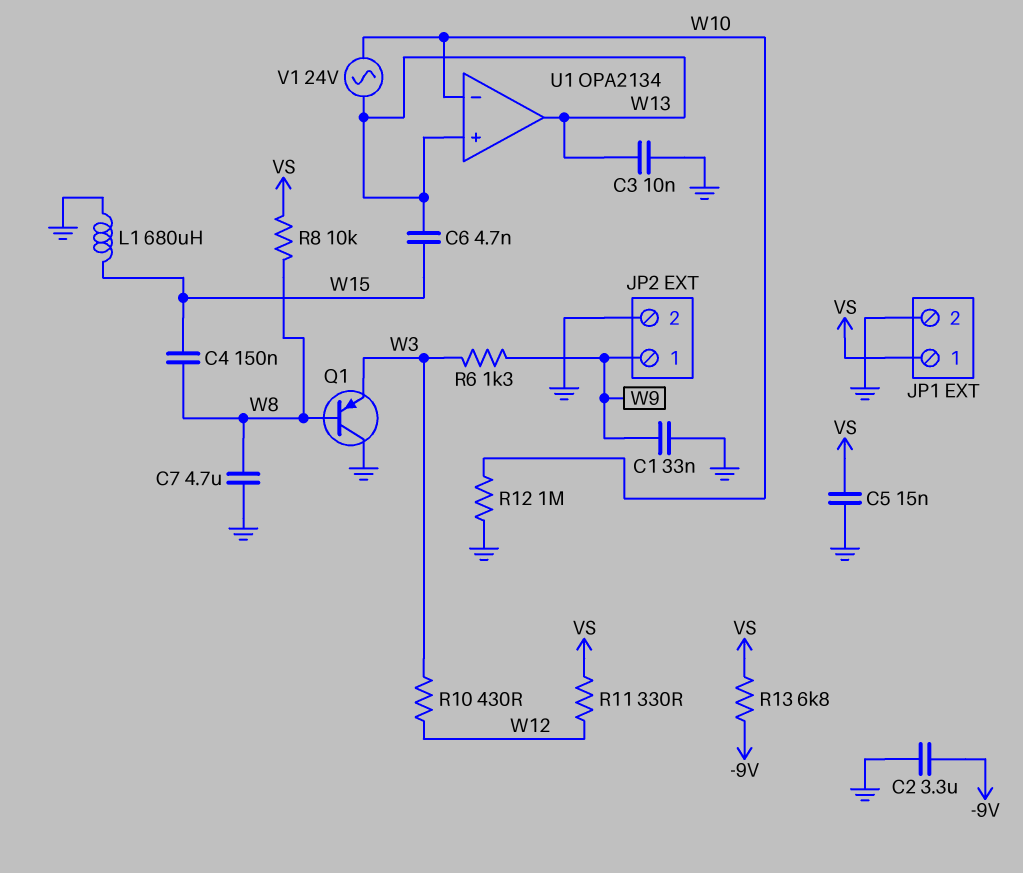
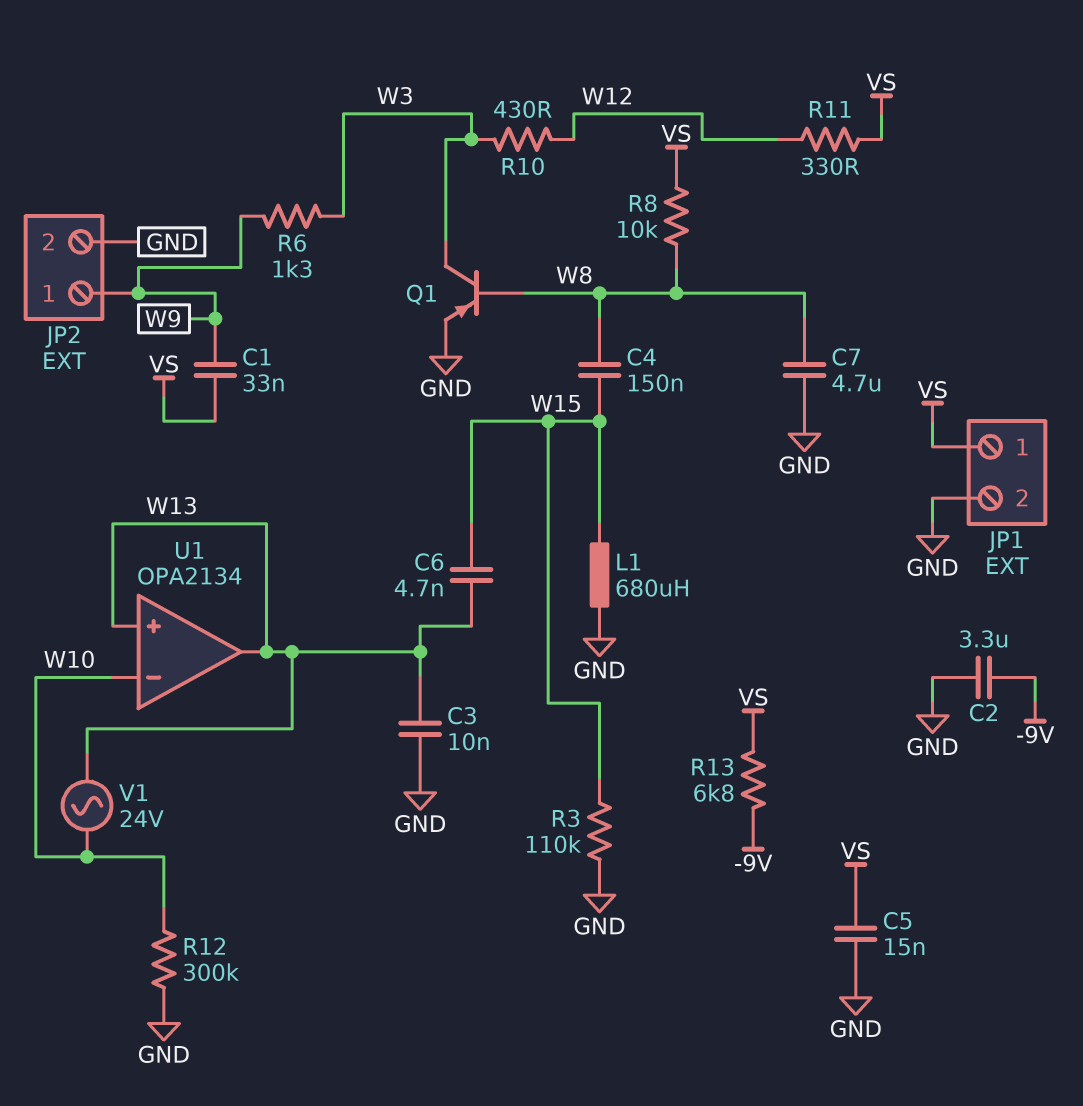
C1: 33nF (GND, W9) -> 33nF (VS, W9)
Q1: PNP (B W8, C GND, E W3) -> PNP (B W8, C W3, E GND)
R3: none -> 110k (GND, W15)
R12: 1M (GND, W10) -> 300k (GND, W10)

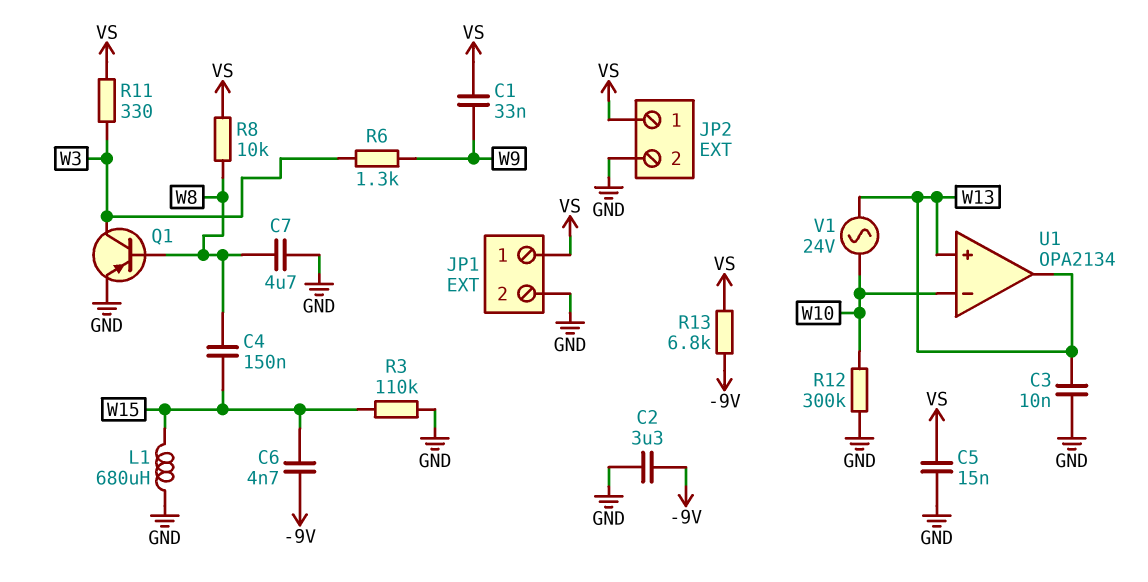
C6: 4.7nF (W13, W15) -> 4.7nF (-9V, W15)
JP2 pin 1: W9 -> VS
R10: 430 (W3, W12) -> none
R11: 330 (VS, W12) -> 330 (VS, W3)

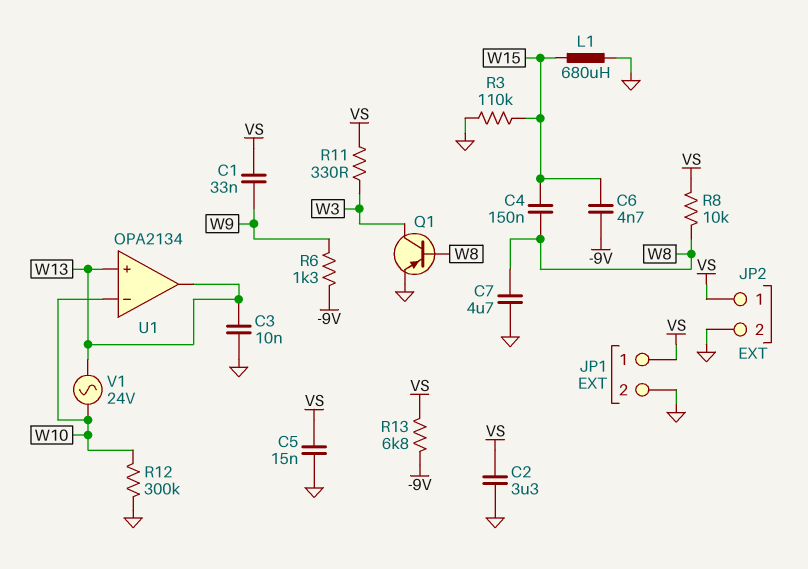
C2: 3.3uF (-9V, GND) -> 3.3uF (GND, VS)
R6: 1.3k (W3, W9) -> 1.3k (-9V, W9)

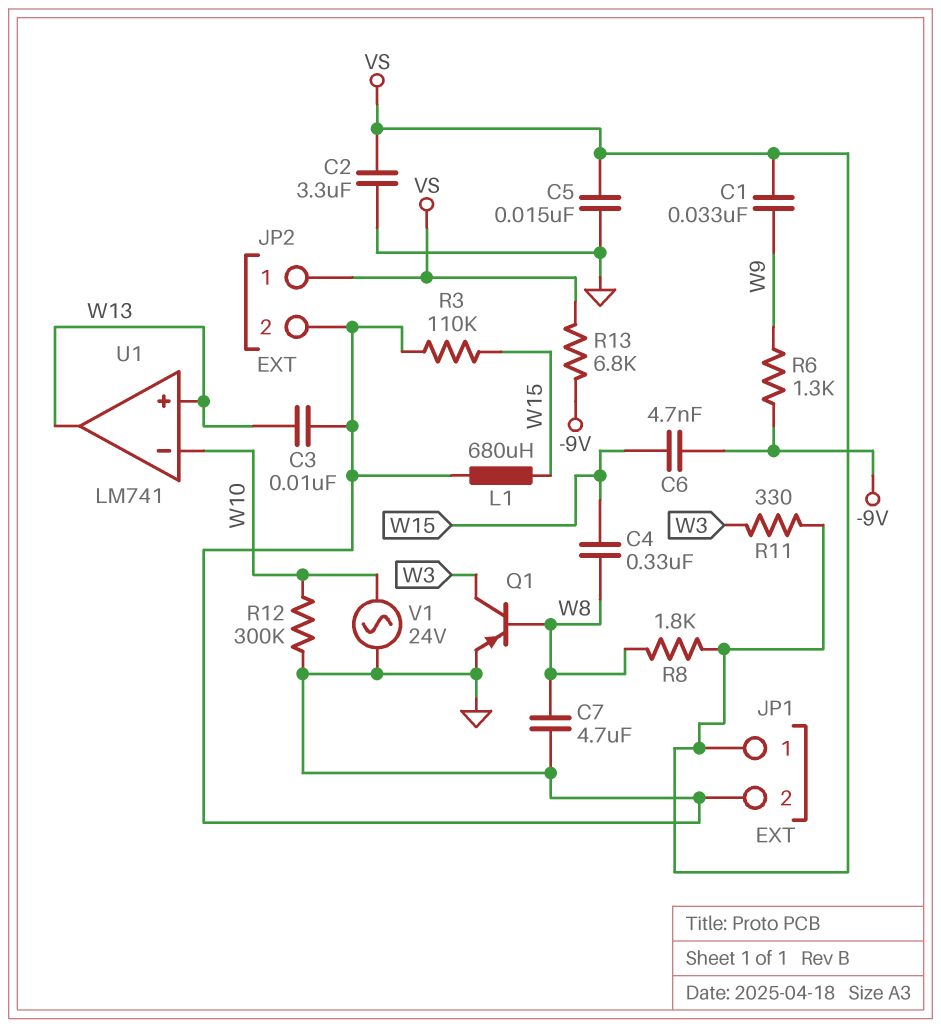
C4: 150nF (W8, W15) -> 330nF (W8, W15)
R8: 10k (VS, W8) -> 1.8k (VS, W8)
U1: OPA2134 -> LM741
V1: AC 24V (W10, W13) -> AC 24V (GND, W10)

